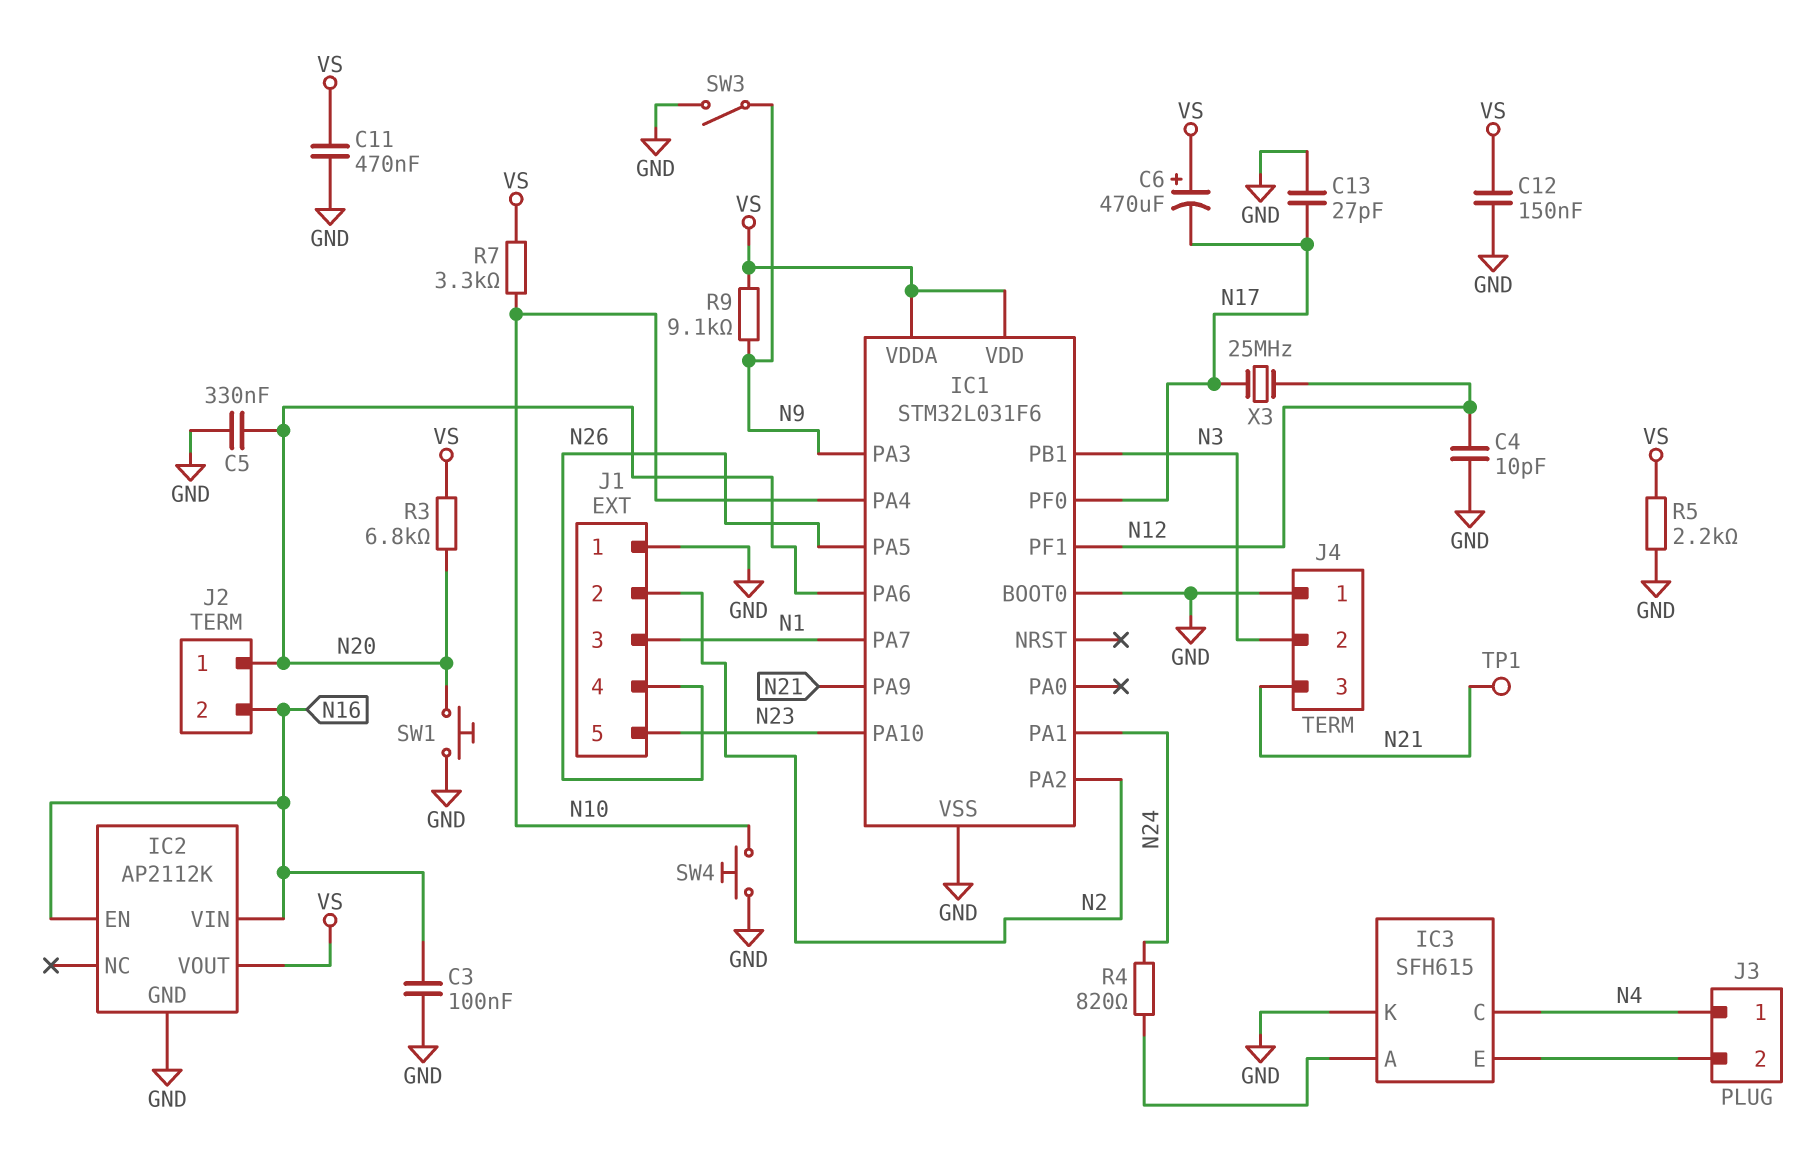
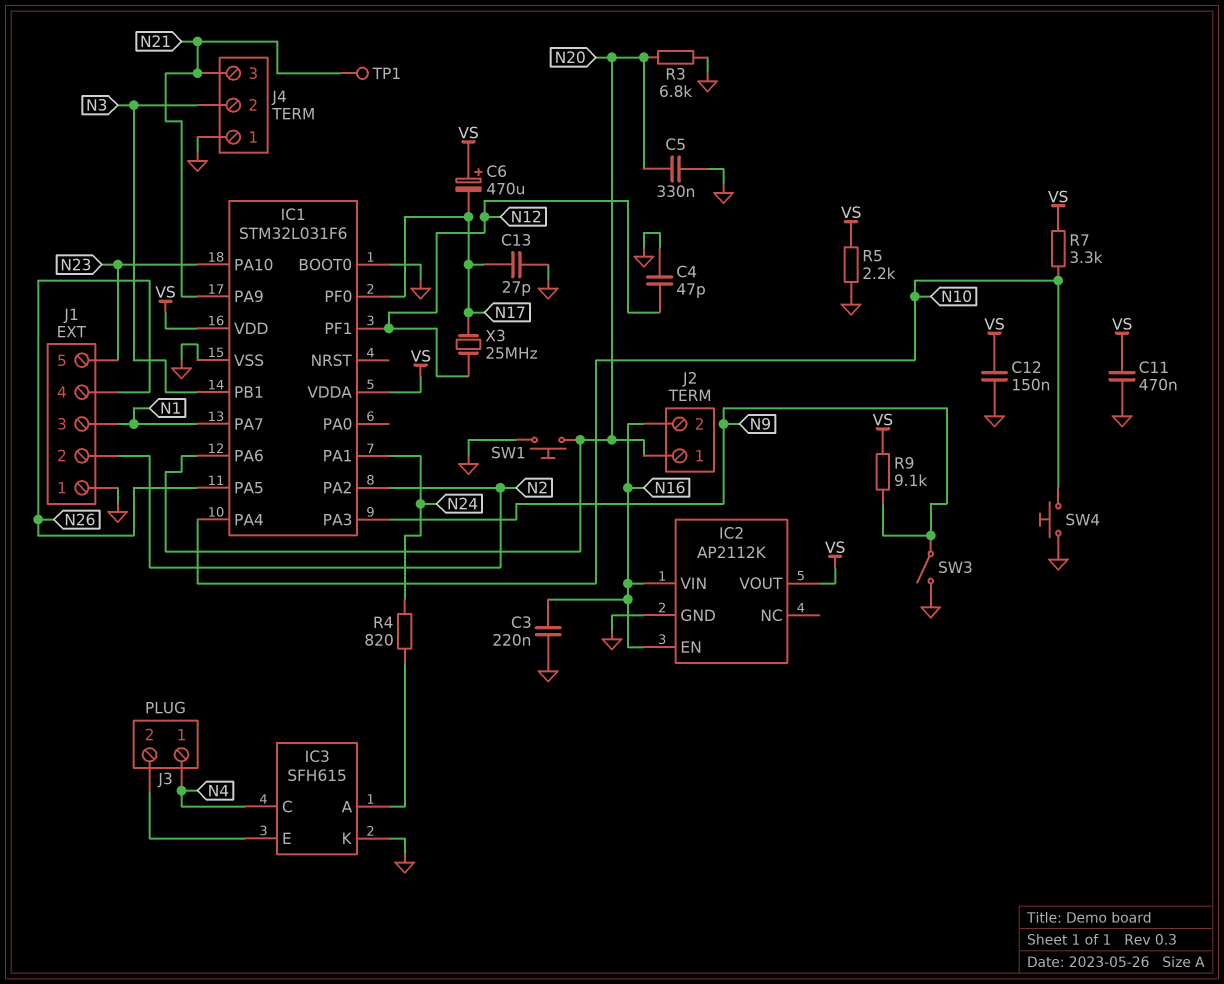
C3: 100nF (GND, N16) -> 220nF (GND, N16)
C4: 10pF (GND, N12) -> 47pF (GND, N12)
R3: 6.8k (N20, VS) -> 6.8k (GND, N20)

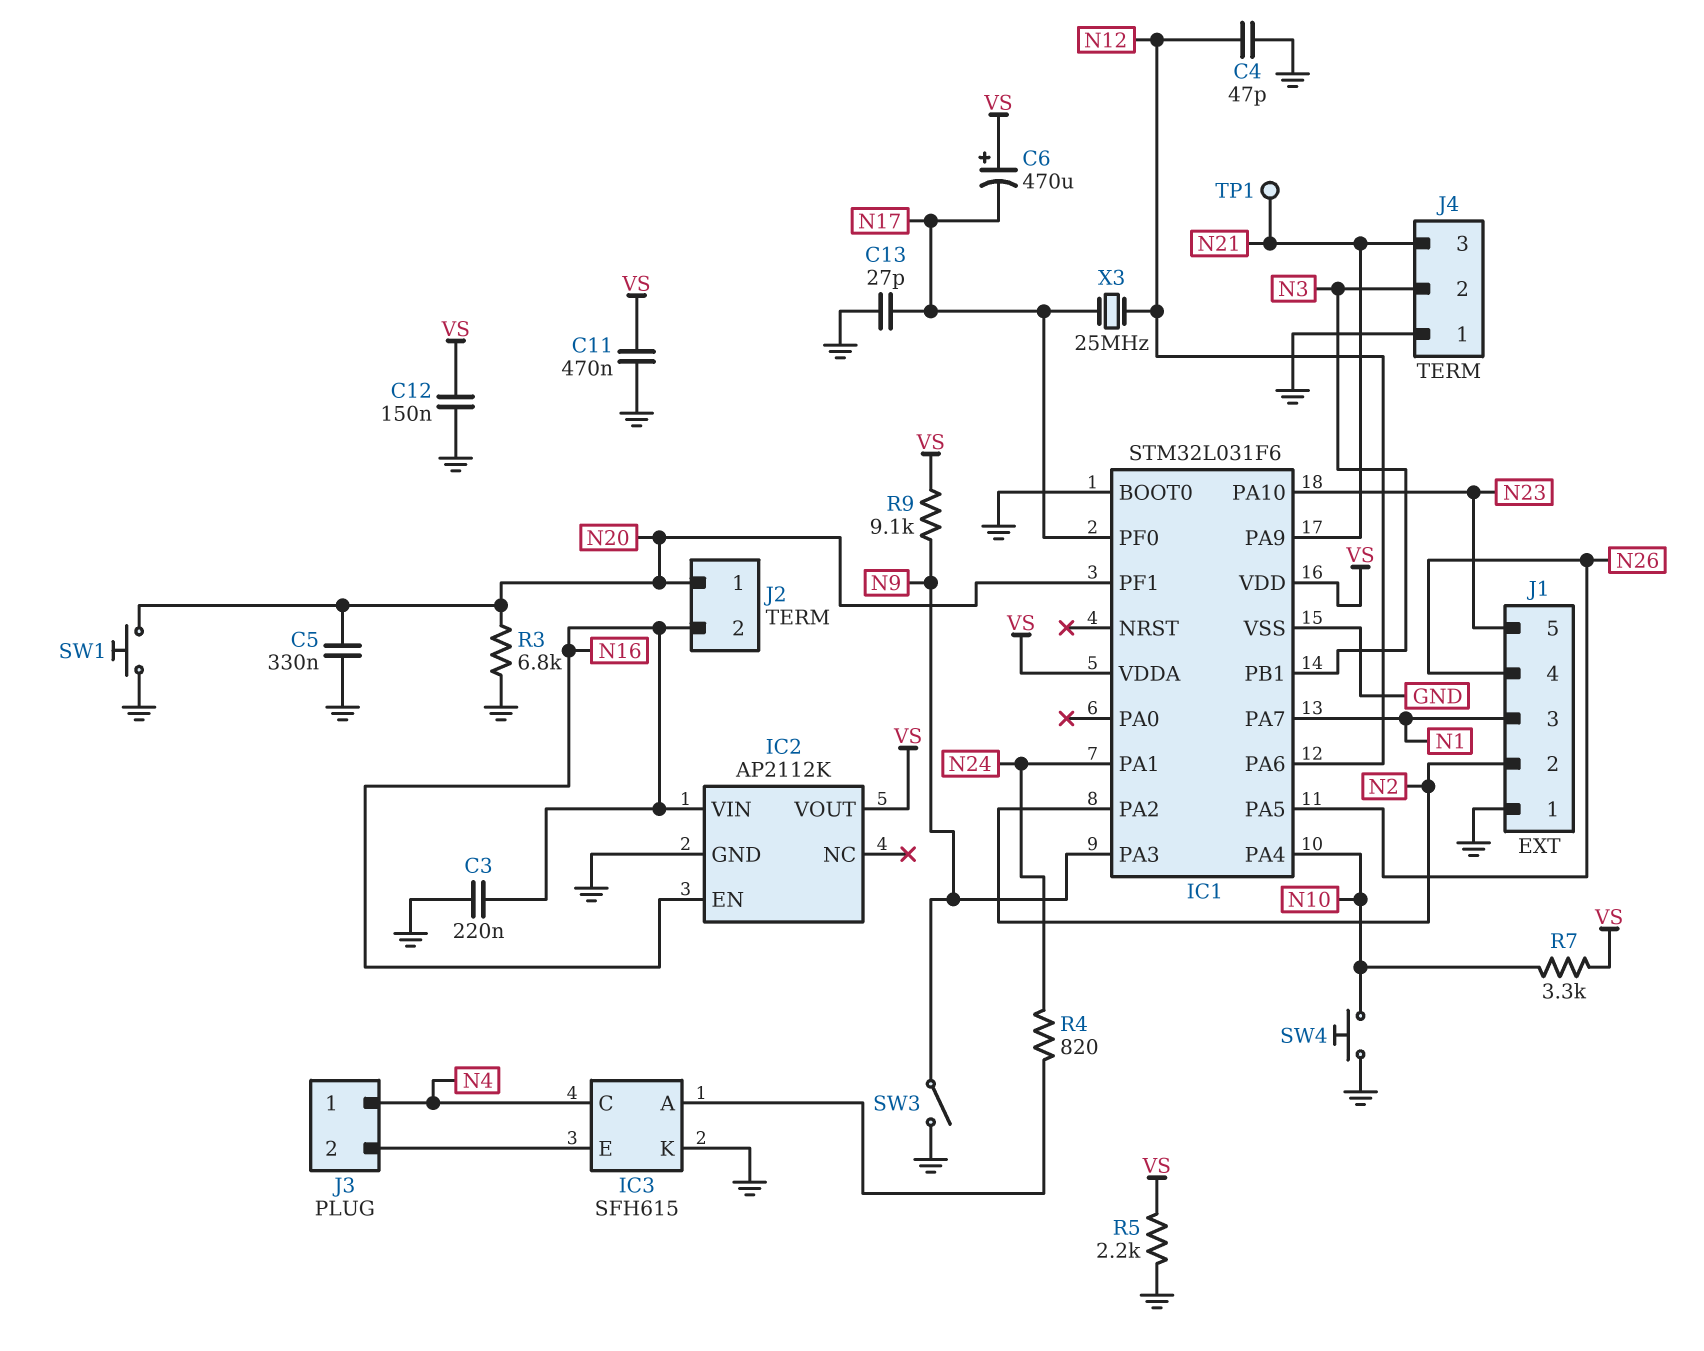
IC1 pin PA6: N20 -> N12
IC1 pin PF1: N12 -> N20

